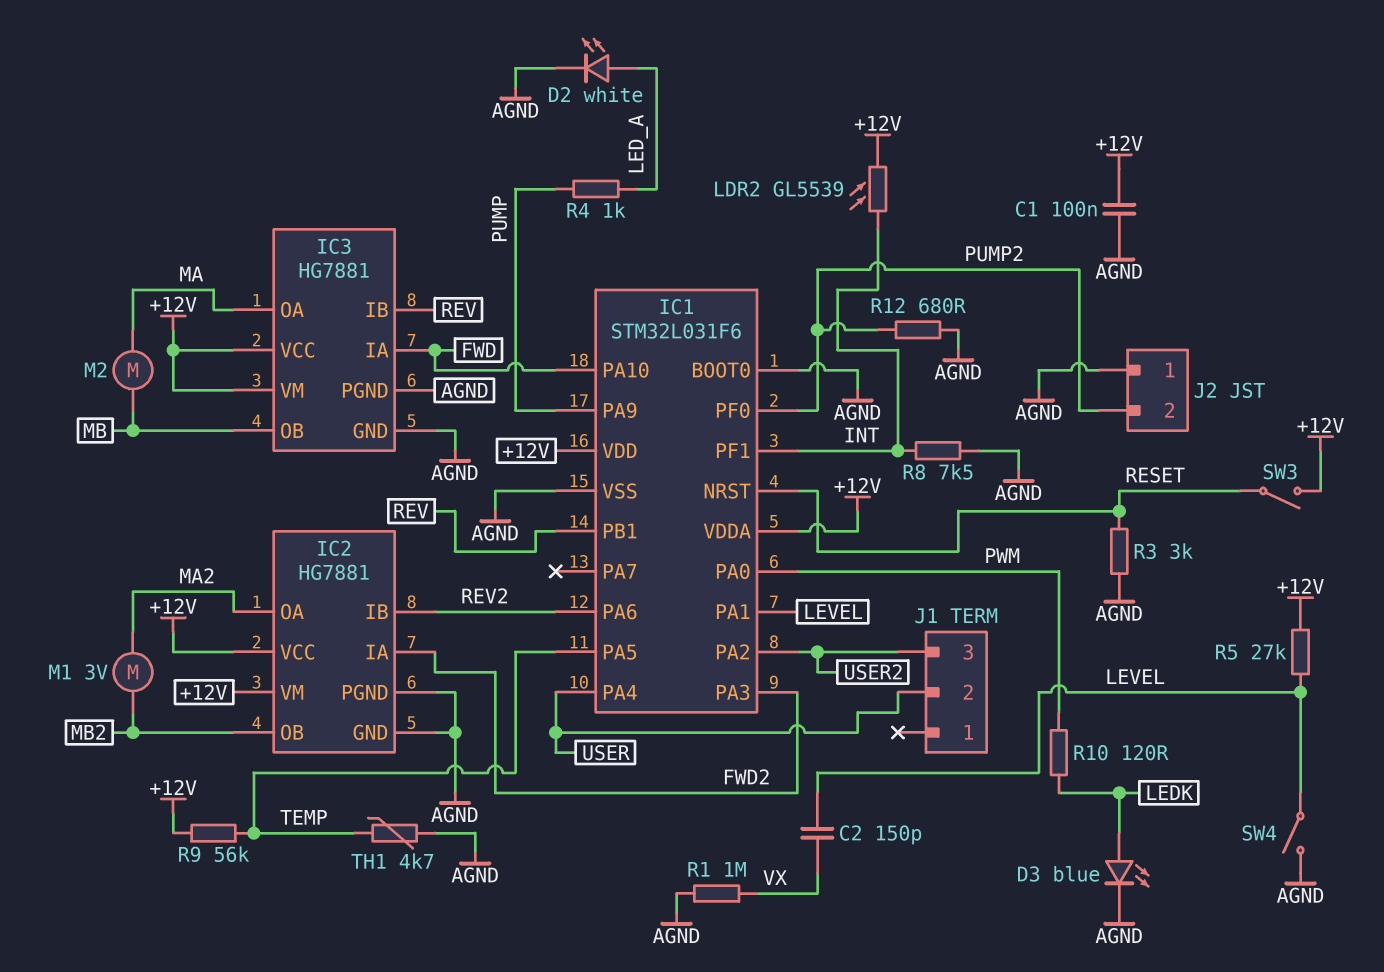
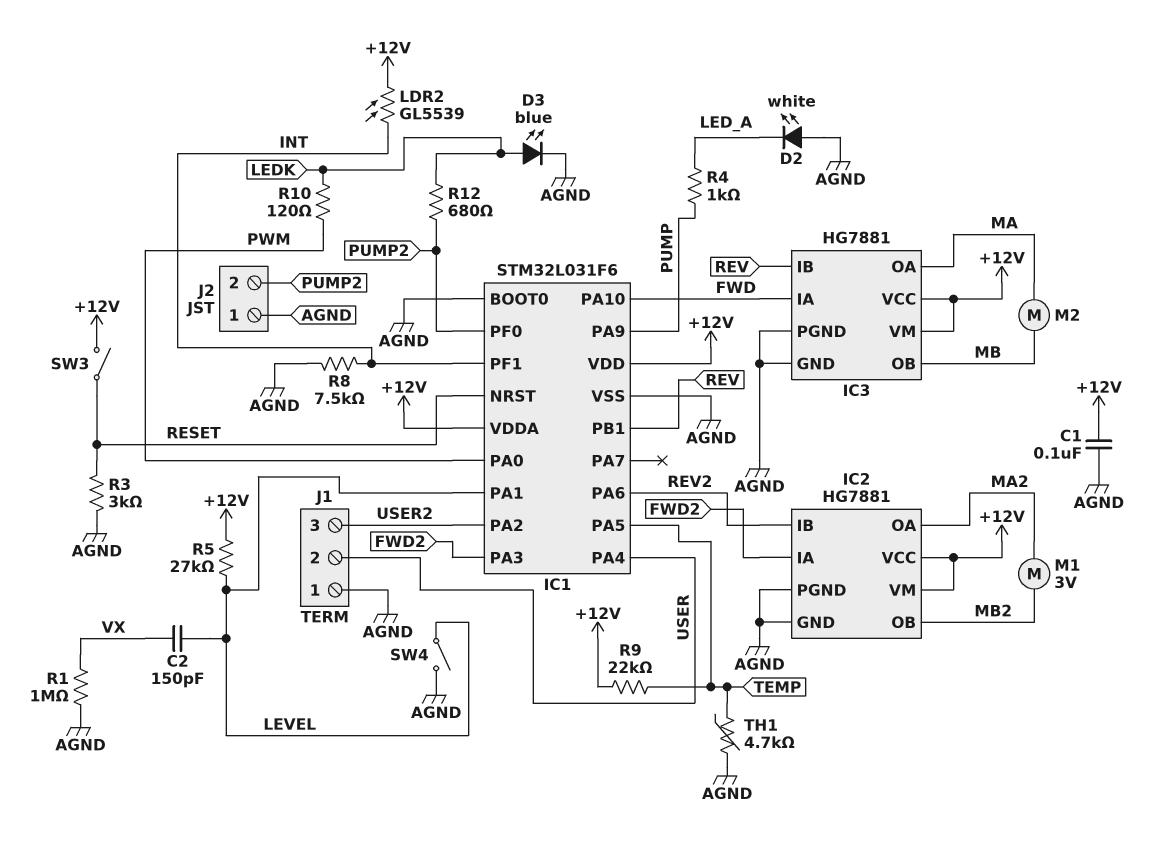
D2: LED white (A LED_A, K AGND) -> LED white (A AGND, K LED_A)
J1 pin 1: none -> AGND
R9: 56k (+12V, TEMP) -> 22k (+12V, TEMP)
R12: 680 (AGND, PUMP2) -> 680 (LEDK, PUMP2)

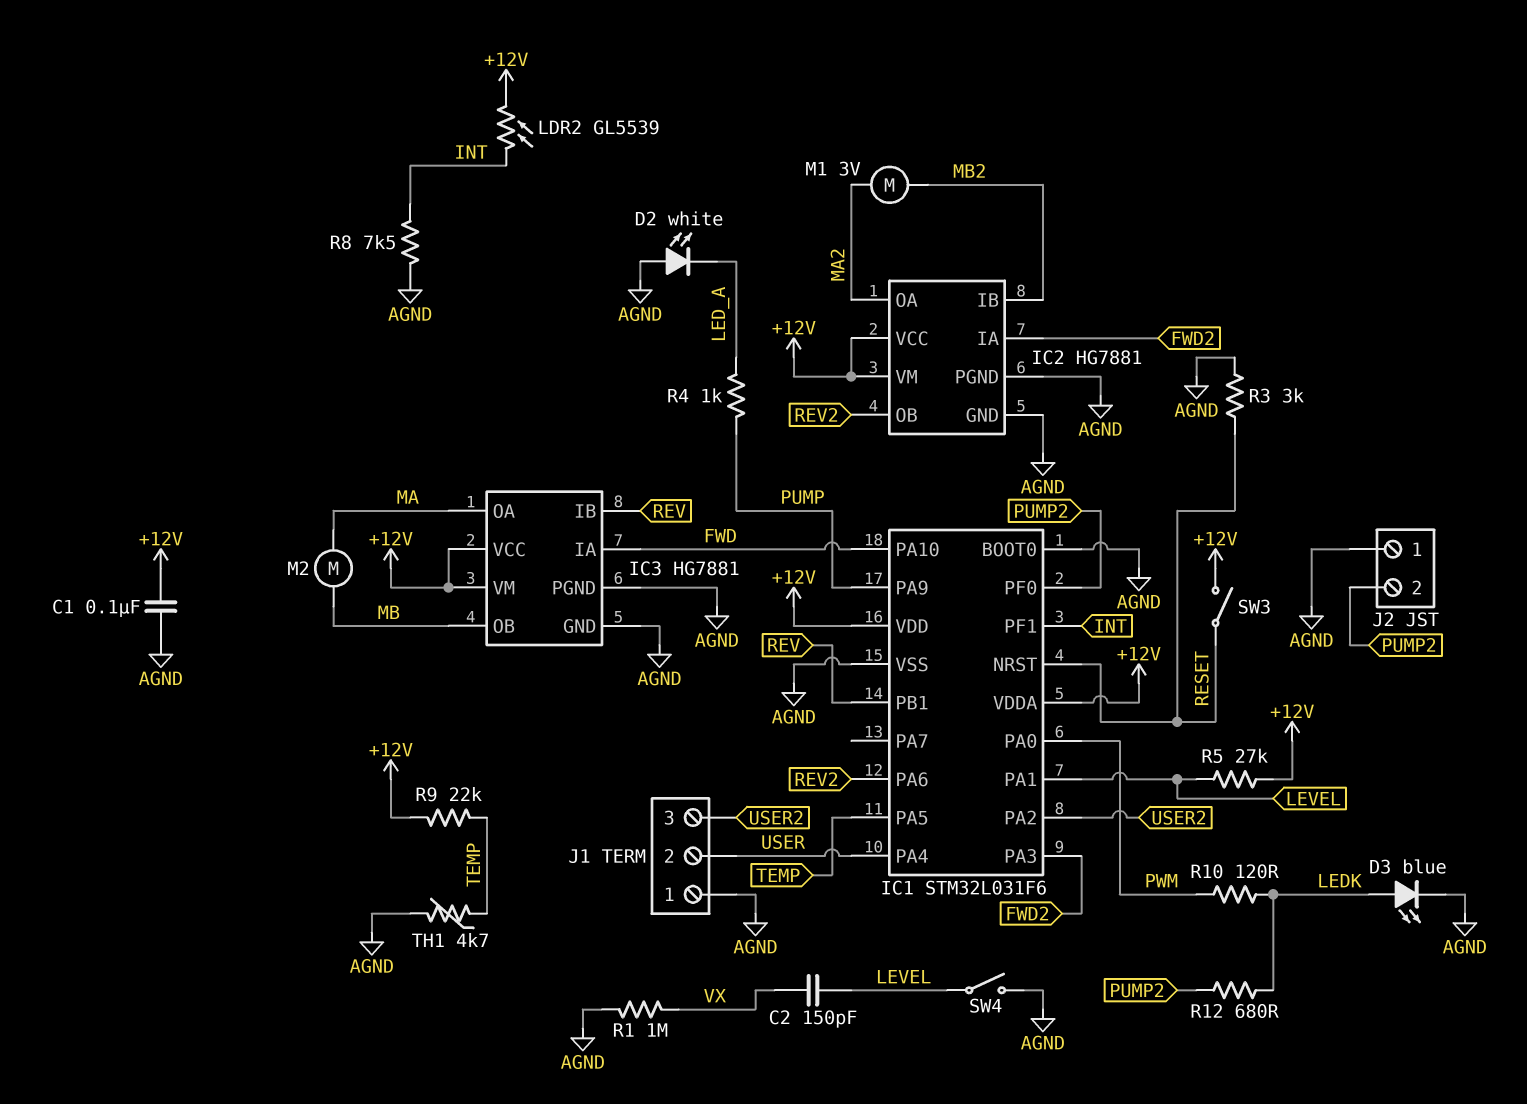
IC2 pin IB: REV2 -> MB2
IC2 pin OB: MB2 -> REV2

